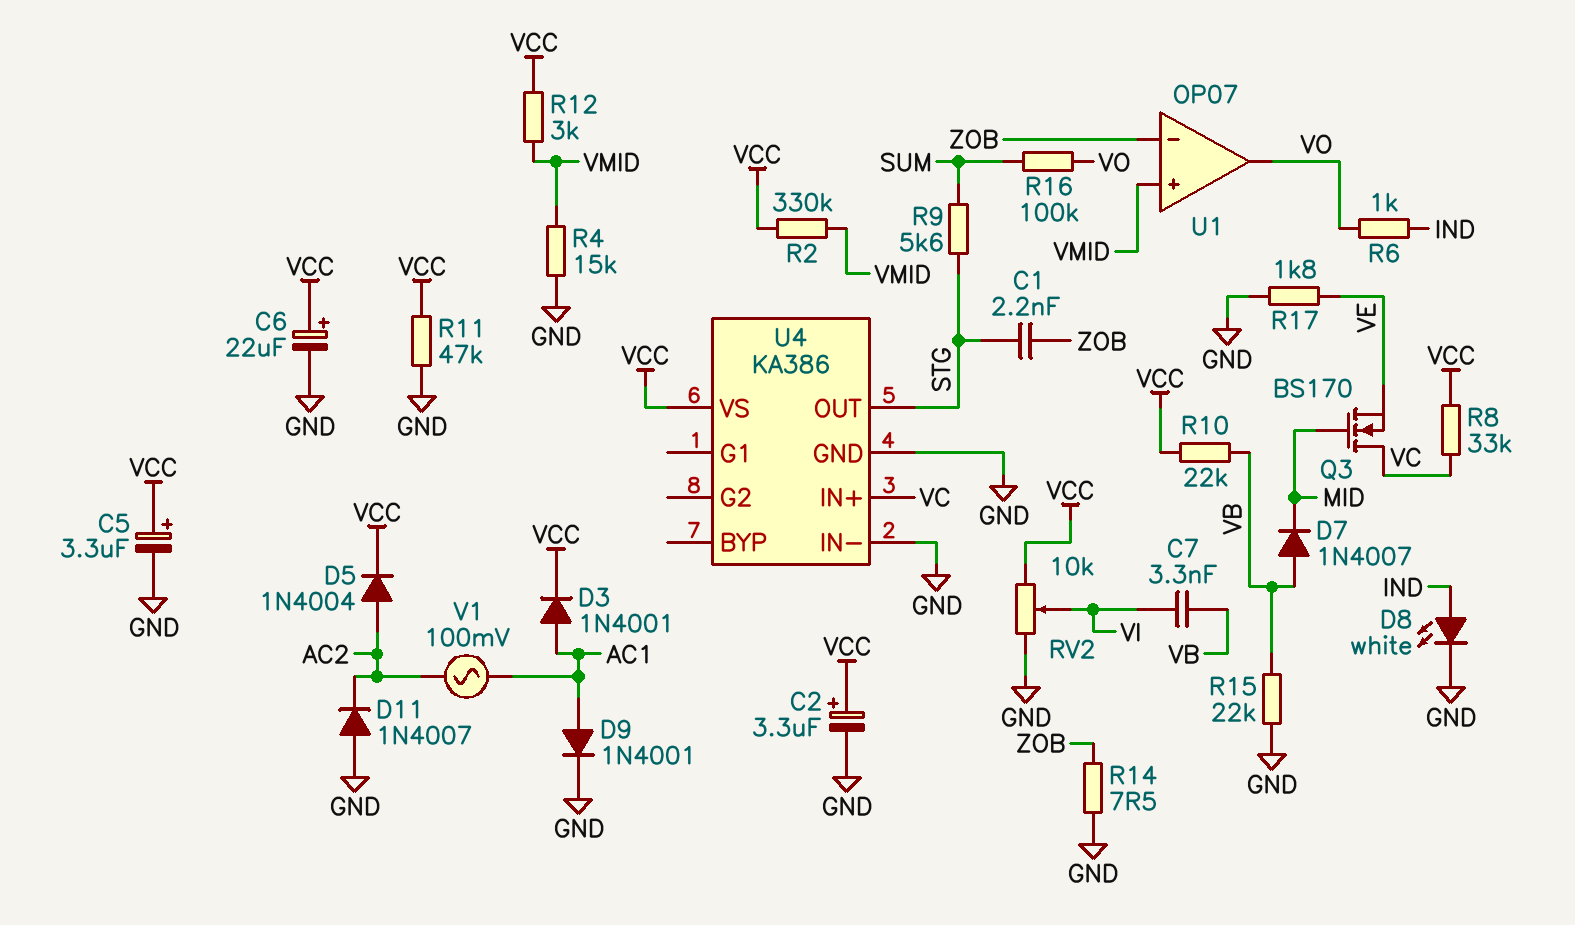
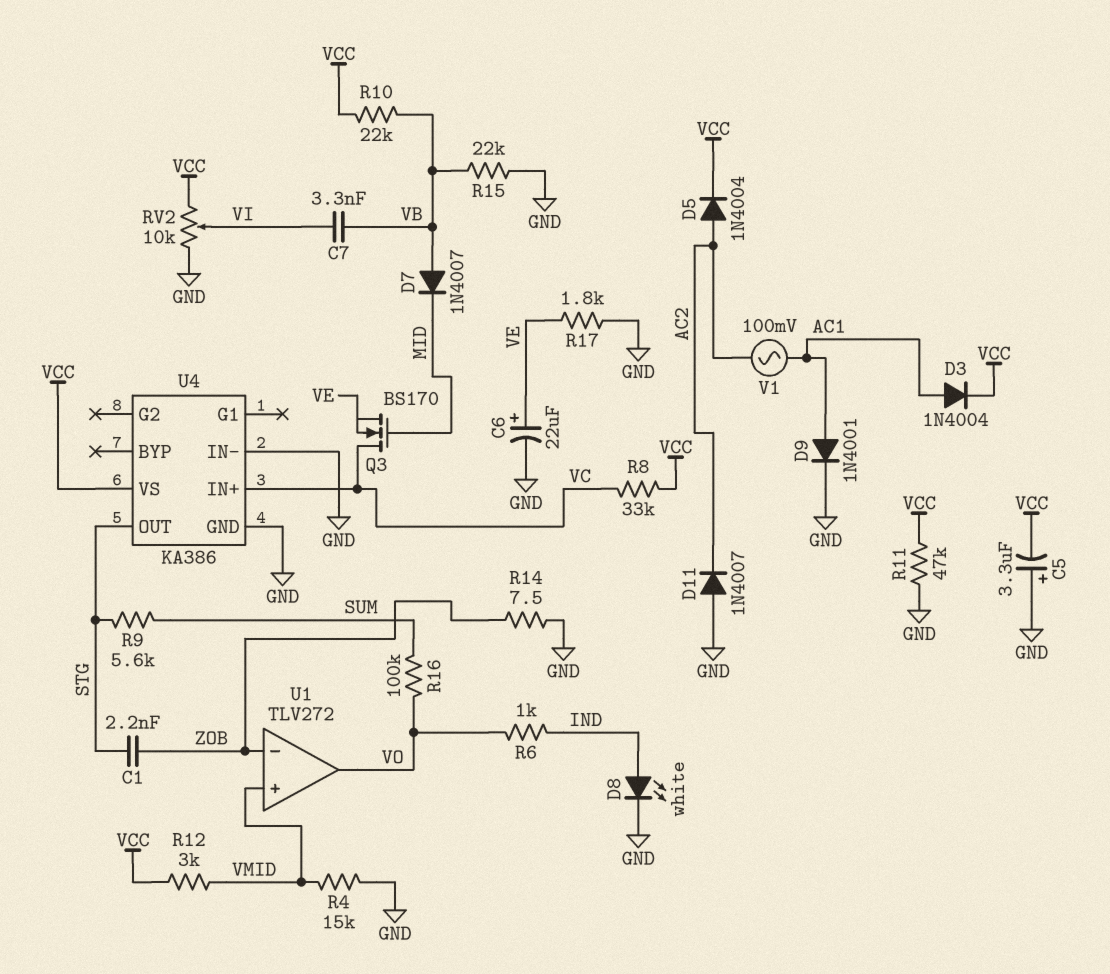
C2: 3.3uF (plus VCC, minus GND) -> none
C5: 3.3uF (plus VCC, minus GND) -> 3.3uF (plus GND, minus VCC)
C6: 22uF (plus VCC, minus GND) -> 22uF (plus VE, minus GND)
D3: diode 1N4001 (A AC1, K VCC) -> diode 1N4004 (A AC1, K VCC)
R2: 330k (VCC, VMID) -> none
U1: OP07 -> TLV272

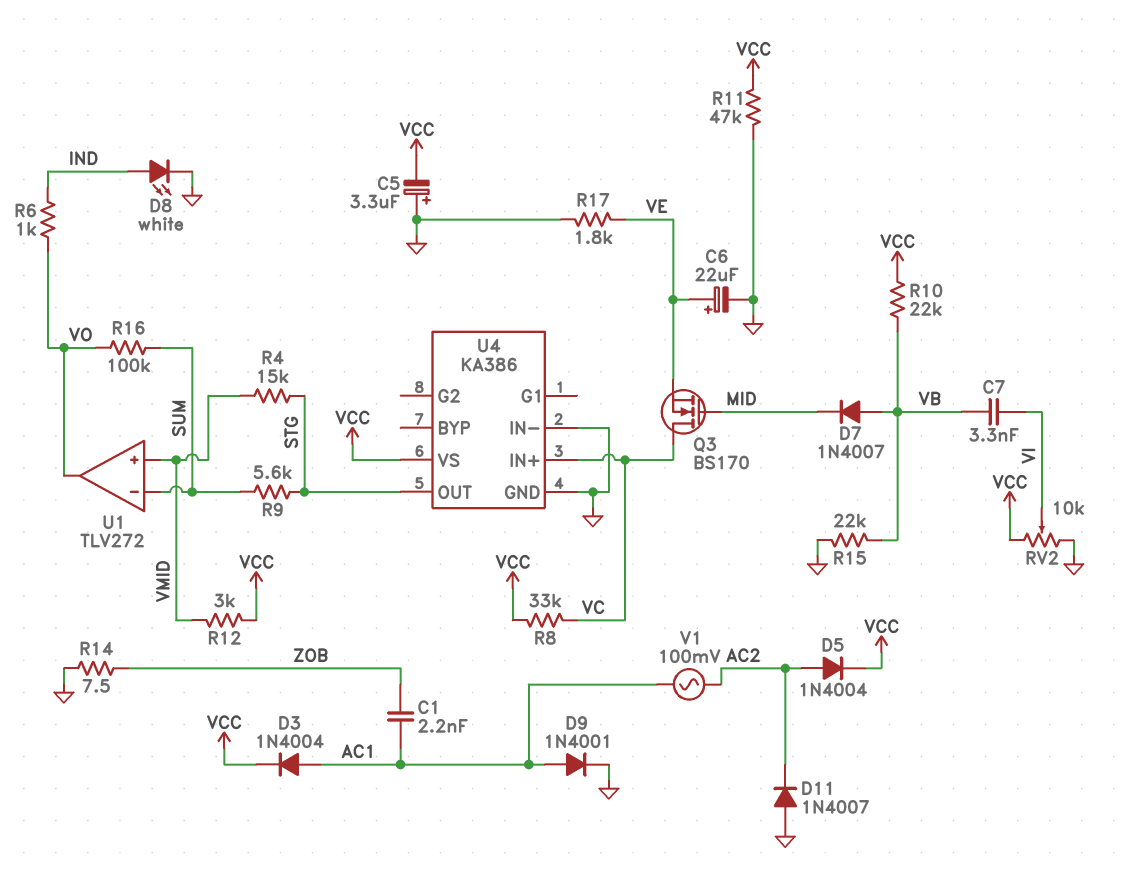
C1: 2.2nF (STG, ZOB) -> 2.2nF (AC1, ZOB)
R4: 15k (GND, VMID) -> 15k (STG, VMID)
U1 pin in-: ZOB -> SUM

